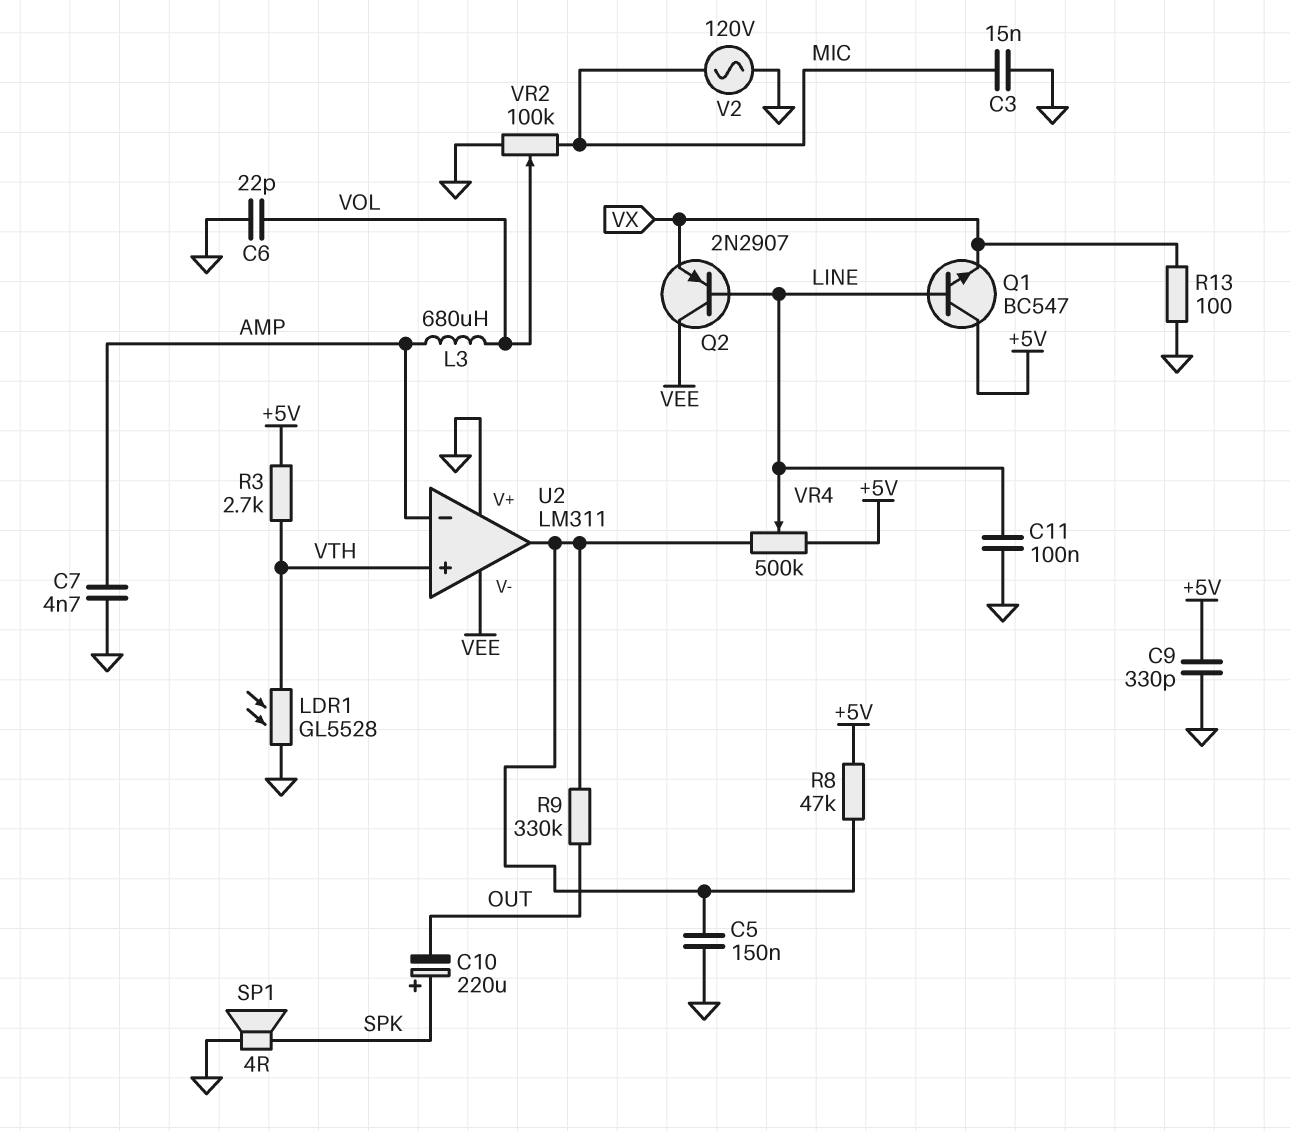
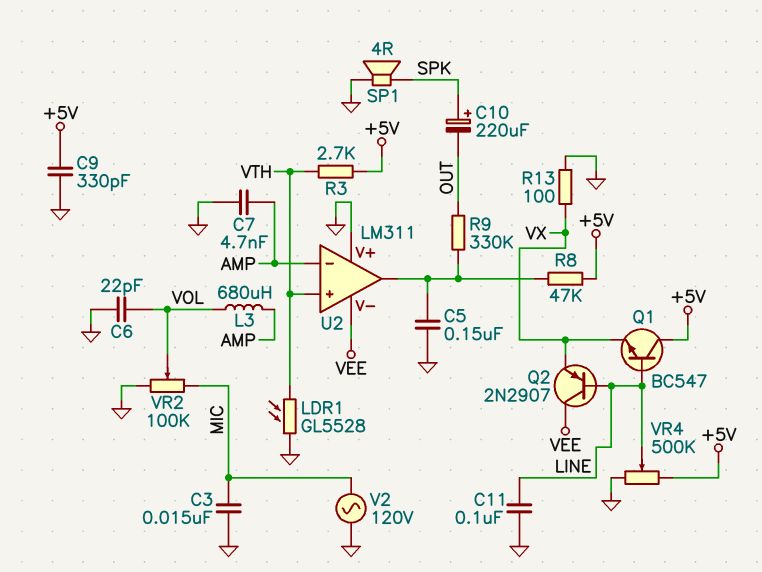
VR4: 500k (+5V, U2/out, wiper LINE) -> 500k (+5V, GND, wiper LINE)

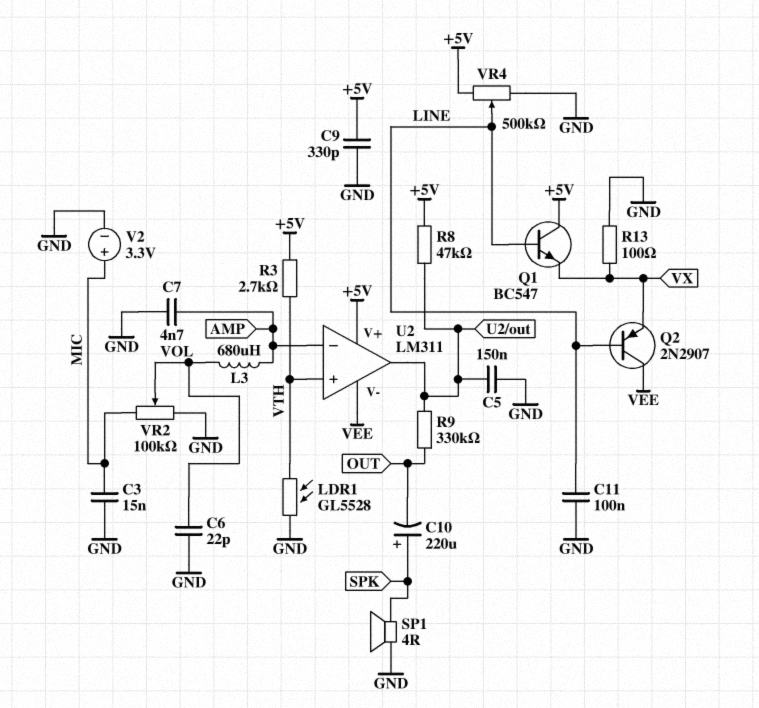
U2 pin V+: GND -> +5V
V2: AC 120V (GND, MIC) -> 3.3V (plus MIC, minus GND)

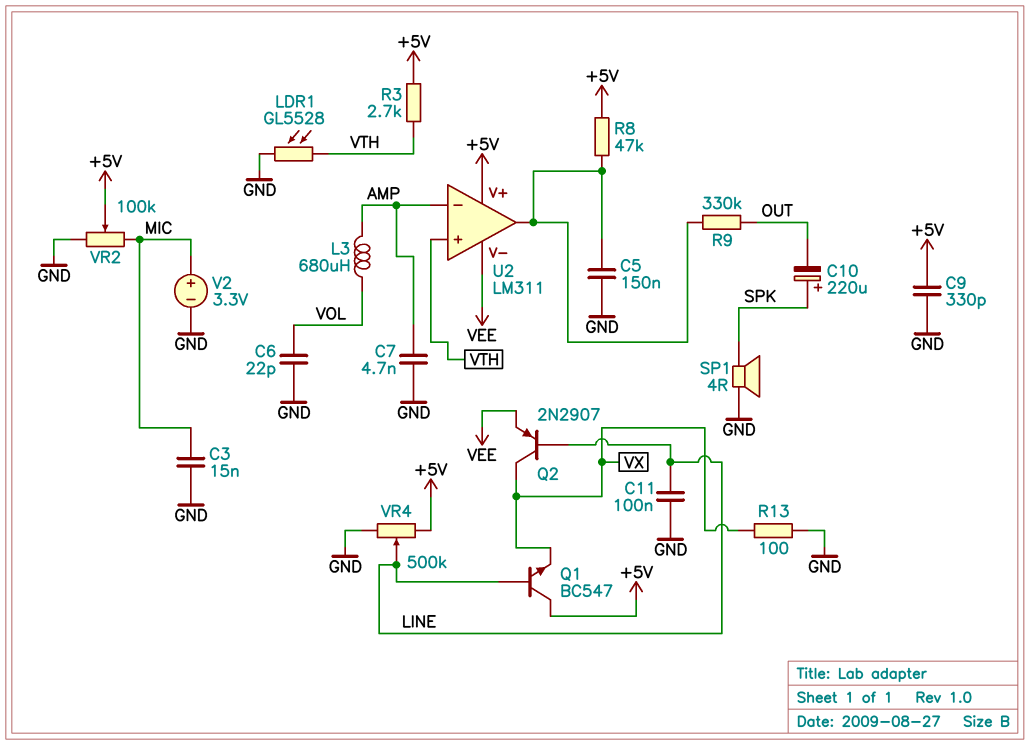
Q2: PNP 2N2907 (B LINE, C VEE, E VX) -> PNP 2N2907 (B LINE, C VX, E VEE)
VR2: 100k (GND, MIC, wiper VOL) -> 100k (GND, MIC, wiper +5V)

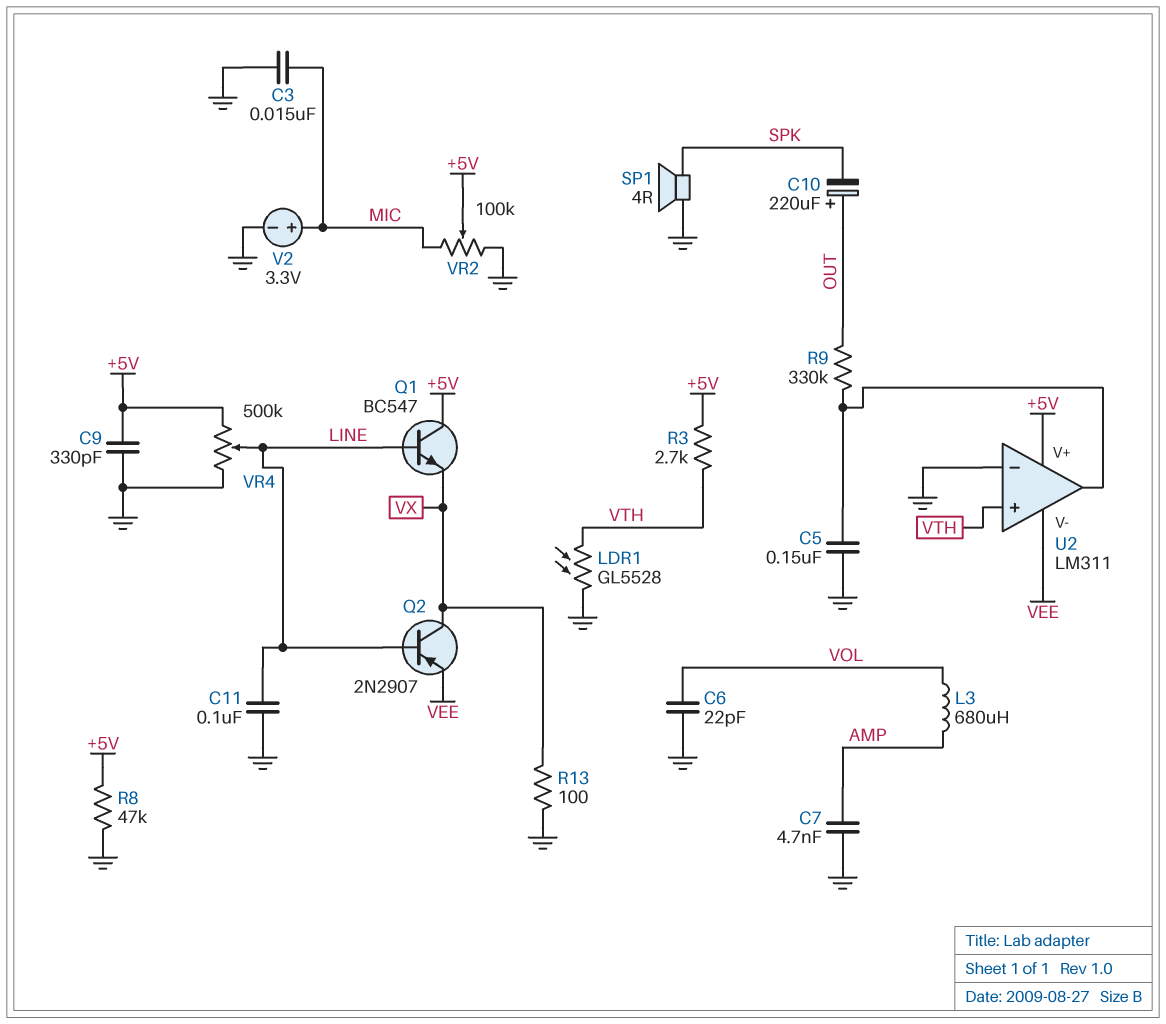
C10: 220uF (plus SPK, minus OUT) -> 220uF (plus OUT, minus SPK)
R8: 47k (+5V, U2/out) -> 47k (+5V, GND)
U2 pin in-: AMP -> GND

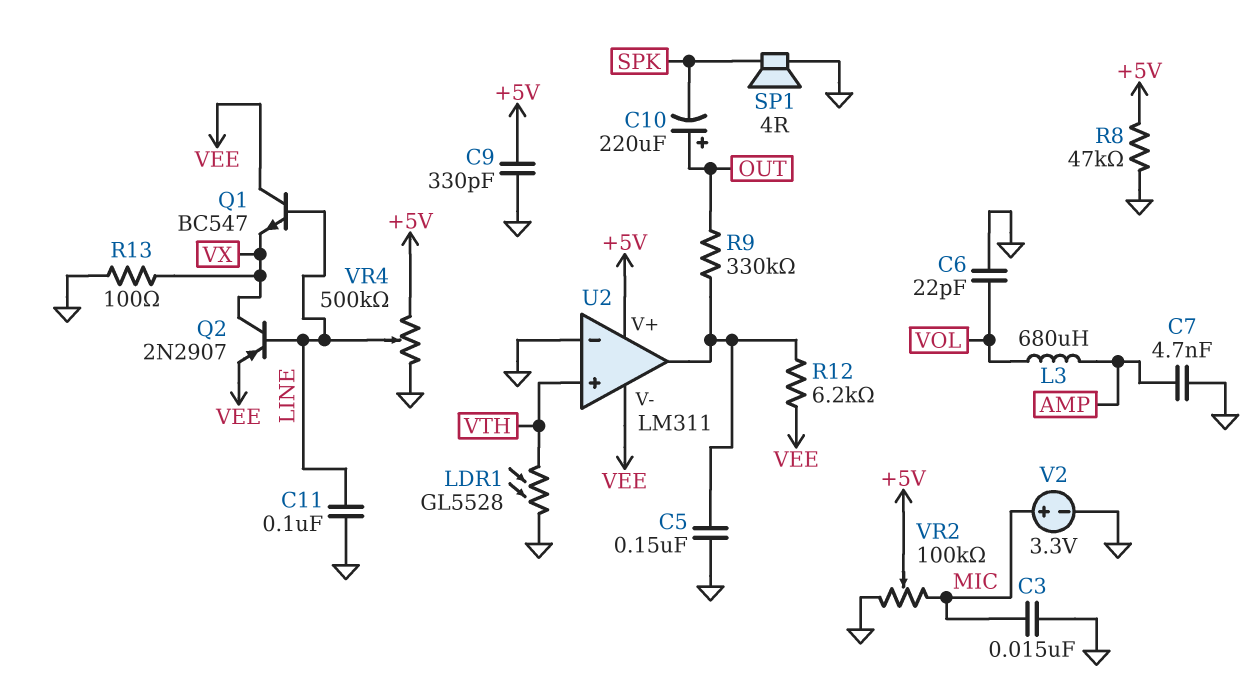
Q1: NPN BC547 (B LINE, C +5V, E VX) -> NPN BC547 (B LINE, C VEE, E VX)
R3: 2.7k (+5V, VTH) -> none
R12: none -> 6.2k (U2/out, VEE)

